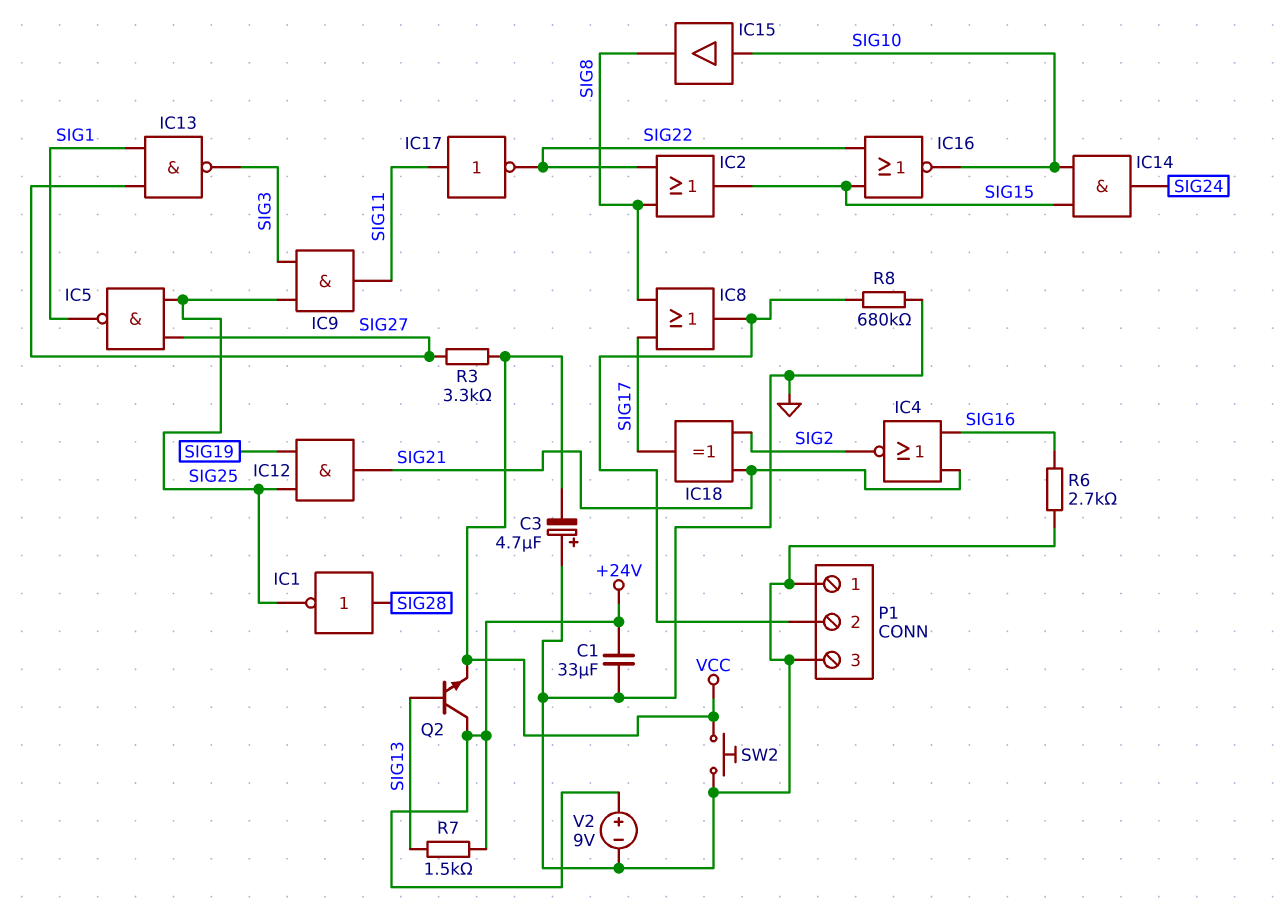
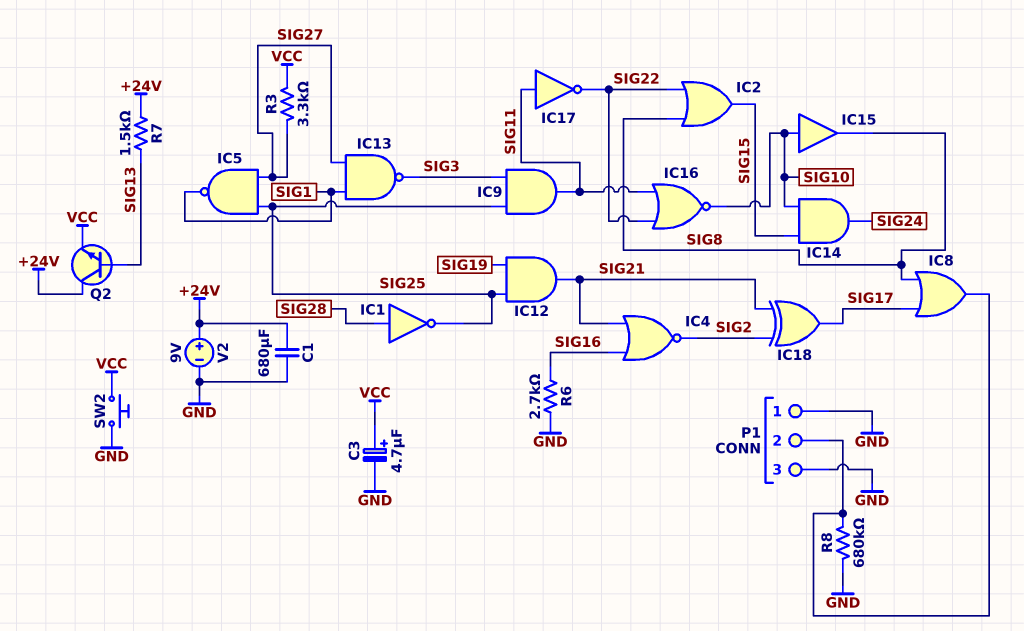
C1: 33uF (+24V, GND) -> 680uF (+24V, GND)
C3: 4.7uF (plus GND, minus VCC) -> 4.7uF (plus VCC, minus GND)
IC16: NOR (in SIG15, in SIG22, out SIG10) -> NOR (in SIG11, in SIG22, out SIG10)

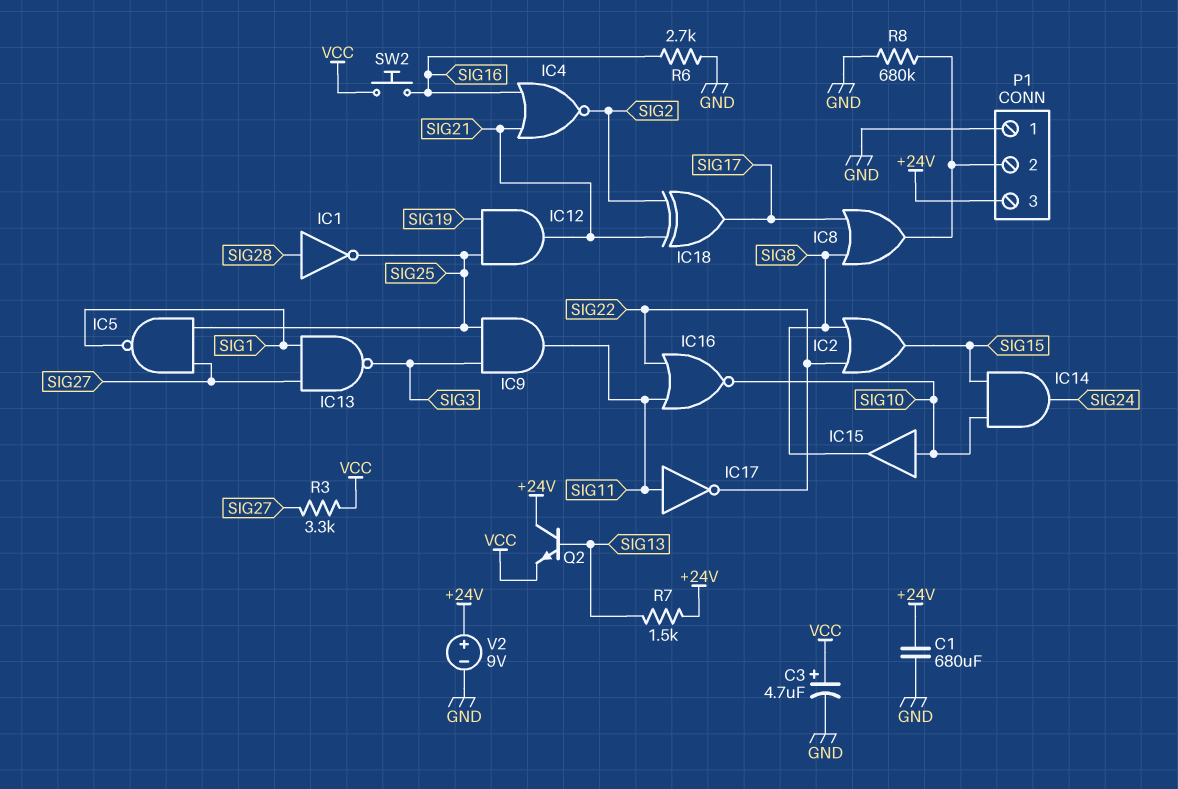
P1 pin 3: GND -> +24V
SW2: button (GND, VCC) -> button (SIG16, VCC)

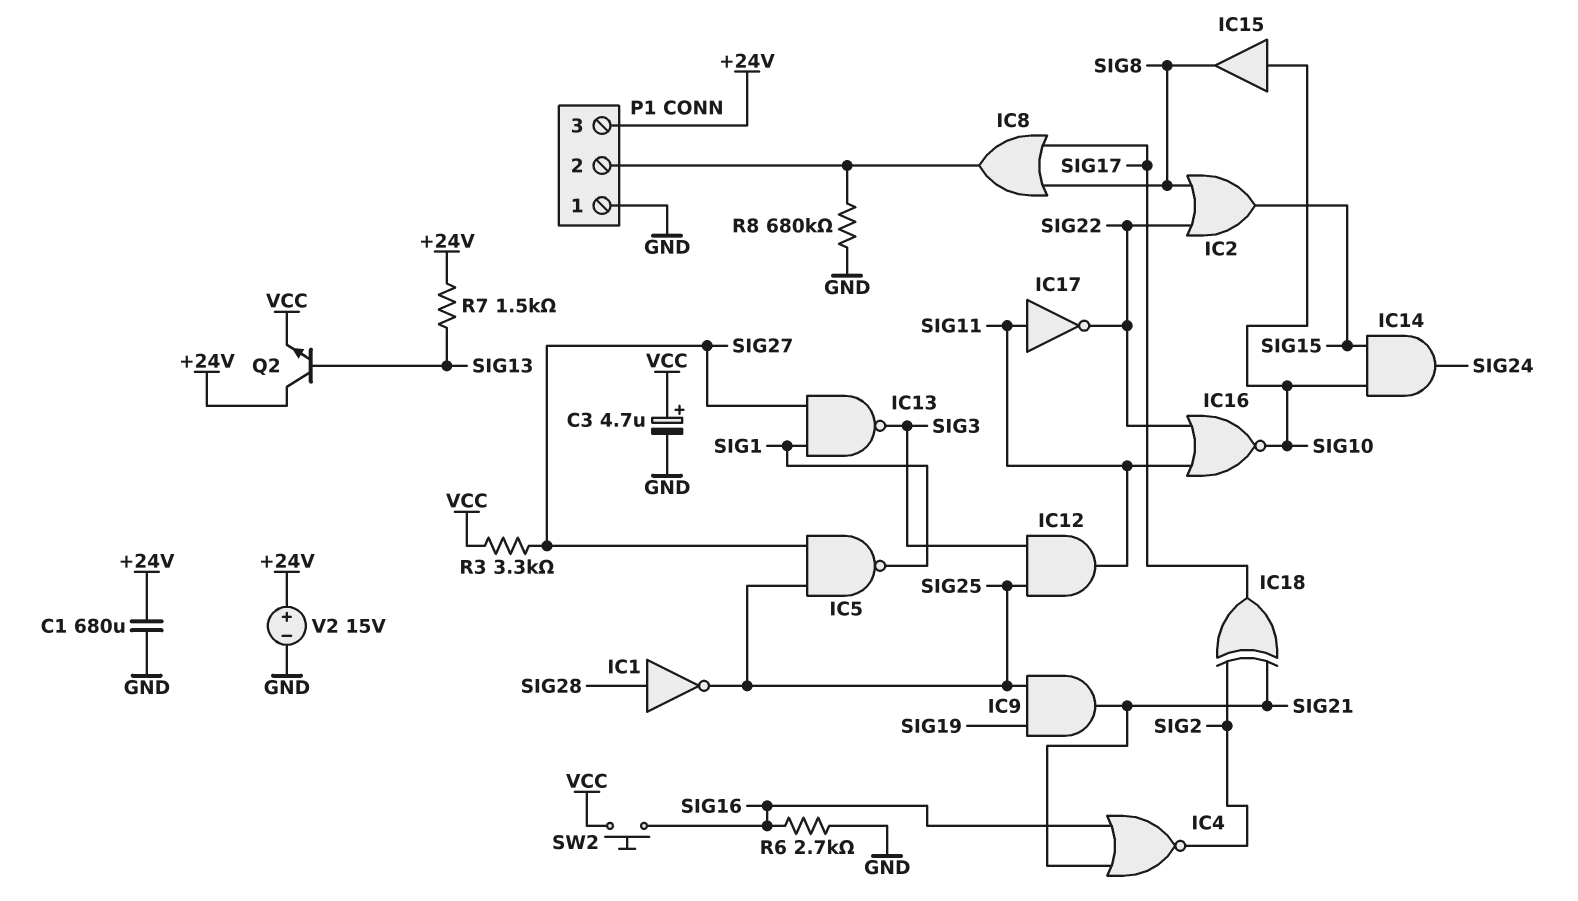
IC9: AND (in SIG3, in SIG25, out SIG11) -> AND (in SIG19, in SIG25, out SIG21)
IC12: AND (in SIG19, in SIG25, out SIG21) -> AND (in SIG3, in SIG25, out SIG11)
V2: 9V (plus +24V, minus GND) -> 15V (plus +24V, minus GND)

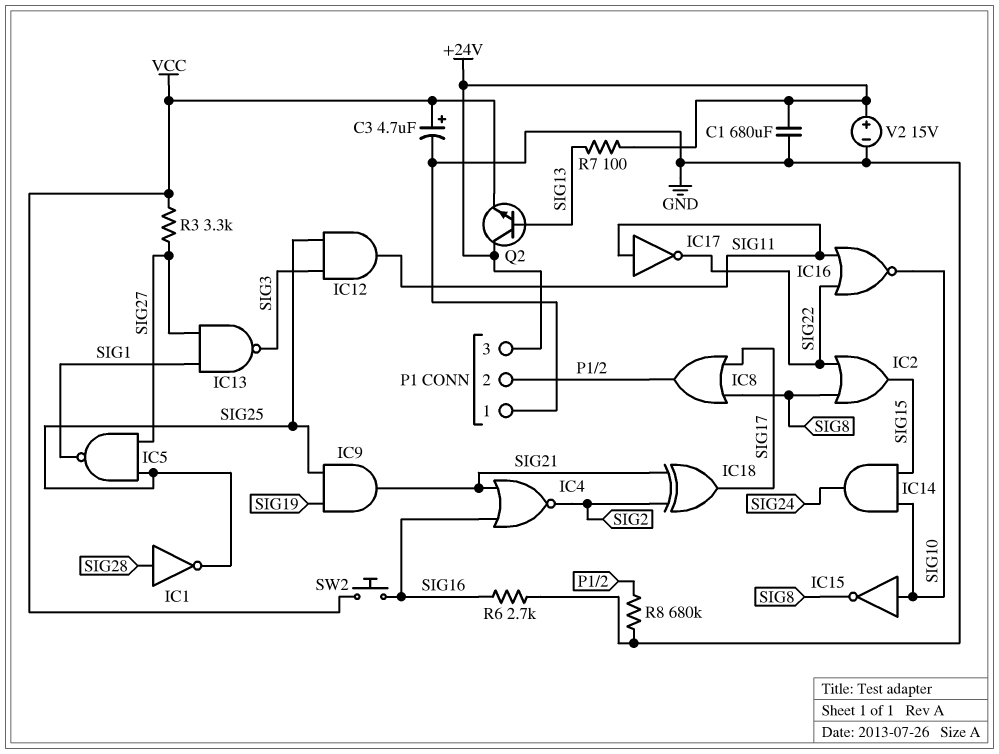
IC15: buffer (in SIG10, out SIG8) -> NOT (in SIG10, out SIG8)
R7: 1.5k (+24V, SIG13) -> 100 (+24V, SIG13)

